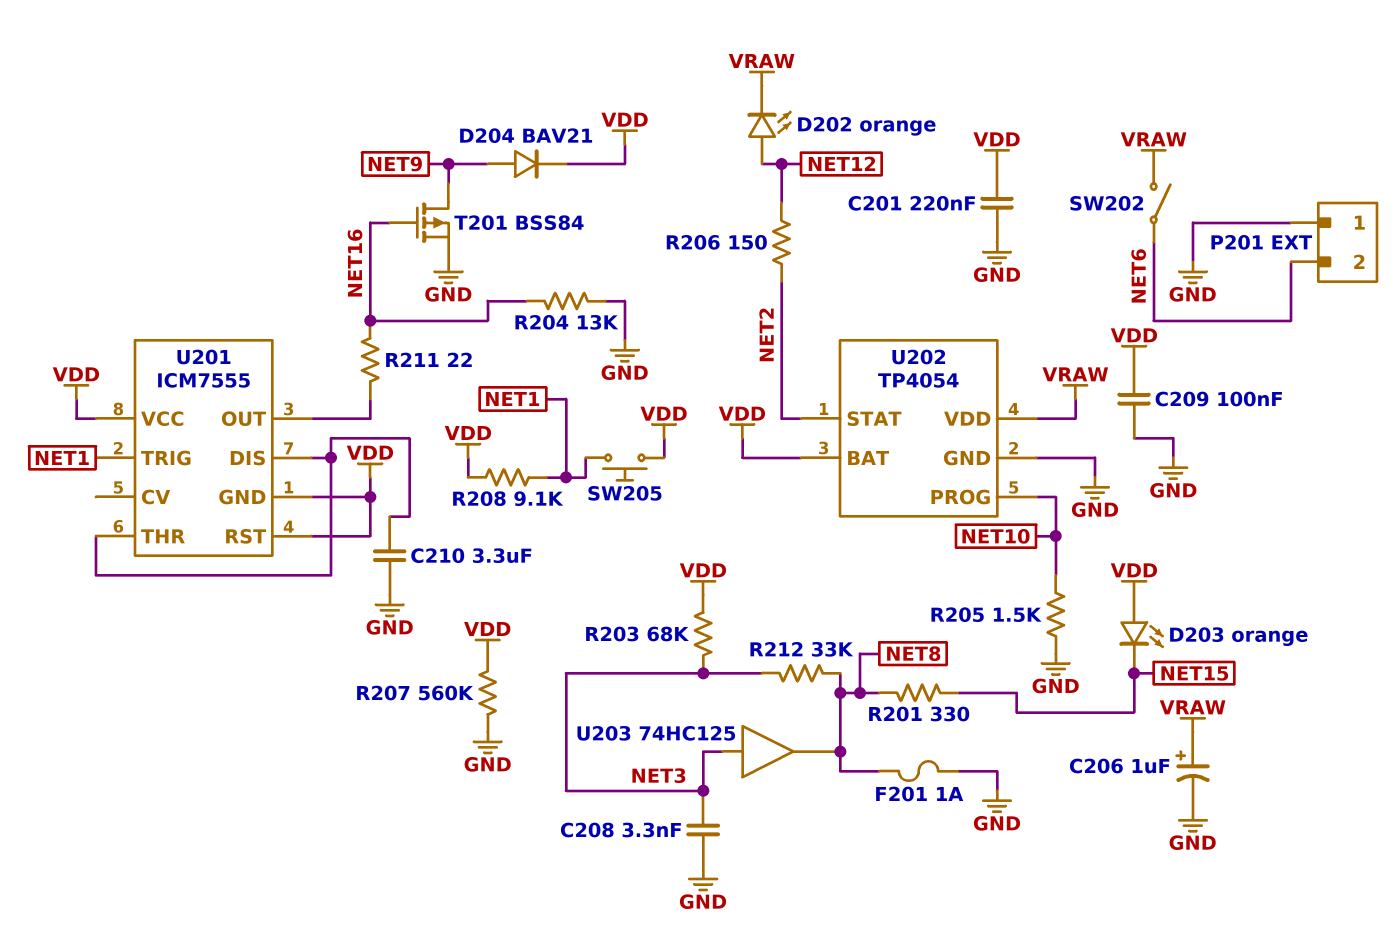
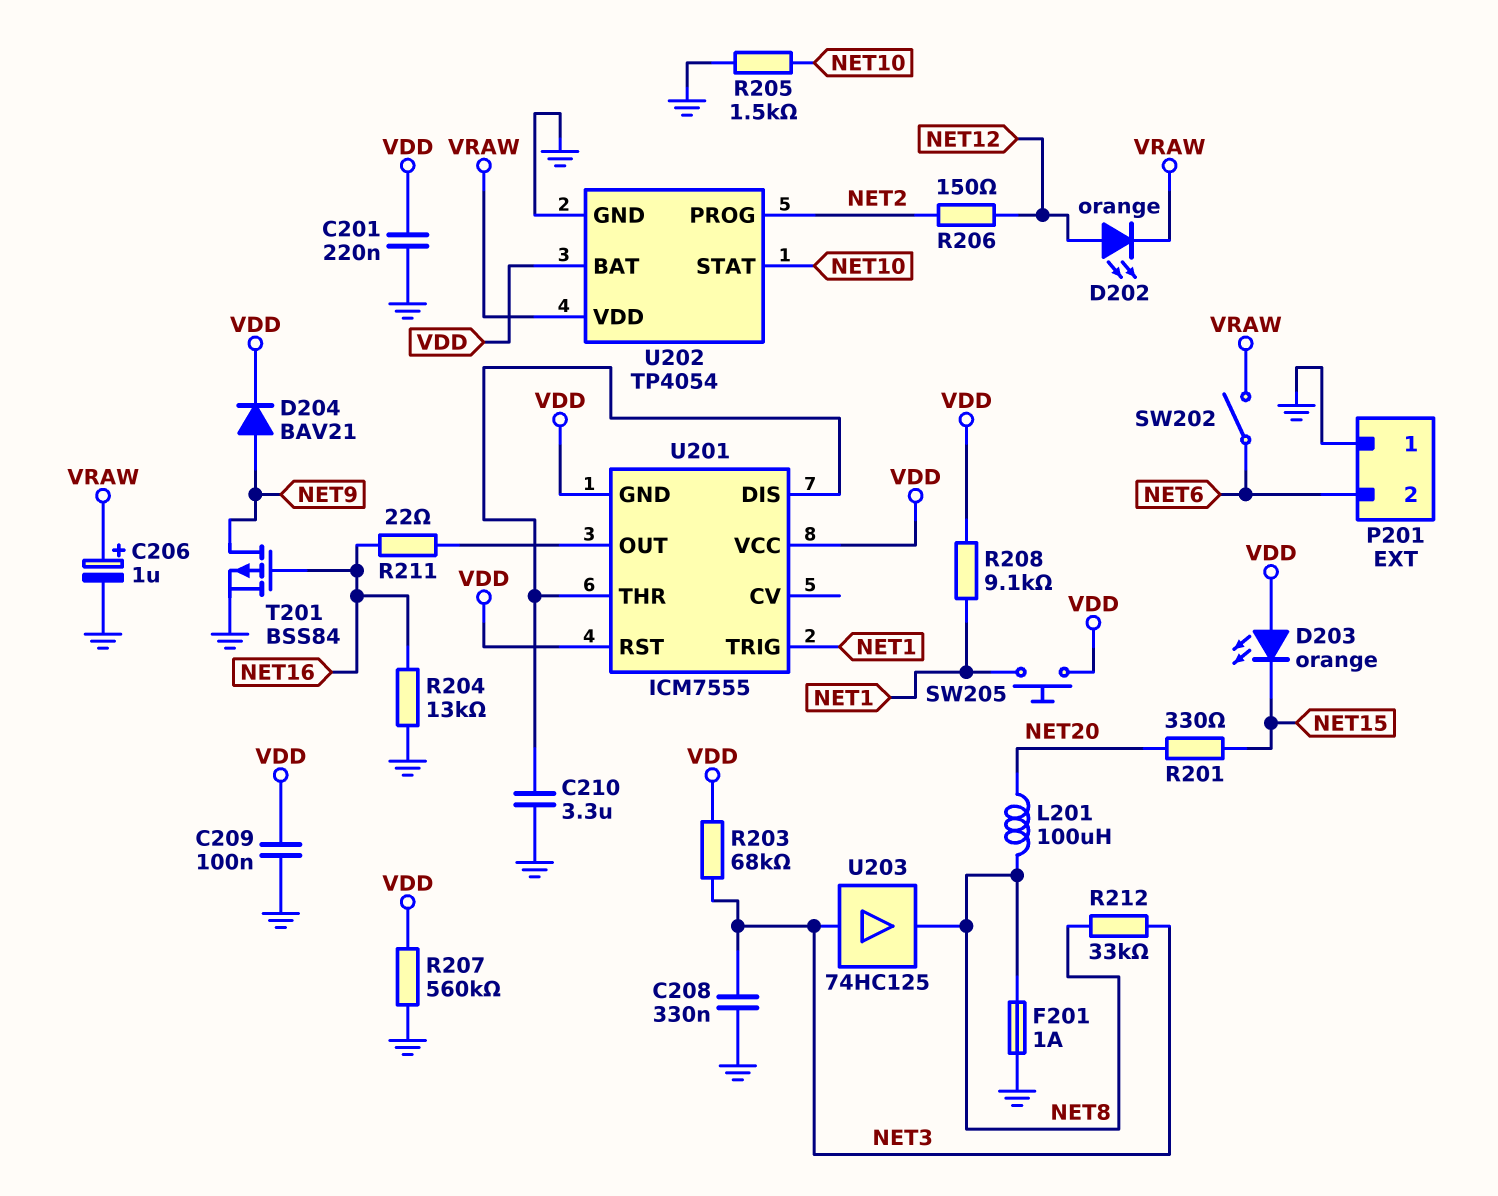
C208: 3.3nF (GND, NET3) -> 330nF (GND, NET3)
L201: none -> 100uH (NET8, NET20)
R201: 330 (NET8, NET15) -> 330 (NET15, NET20)
U202 pin PROG: NET10 -> NET2
U202 pin STAT: NET2 -> NET10

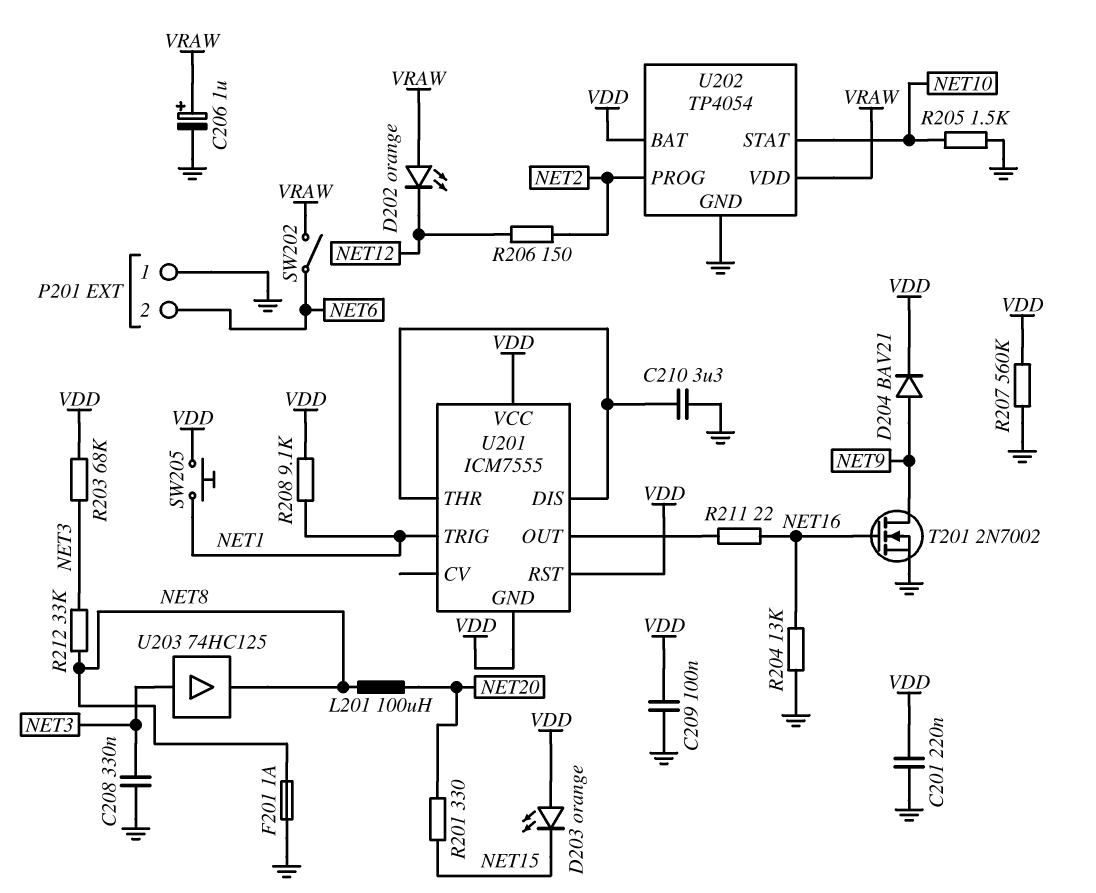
D202: LED orange (A NET12, K VRAW) -> LED orange (A VRAW, K NET12)
T201: PMOS BSS84 (G NET16, D NET9, S GND) -> NMOS 2N7002 (G NET16, D NET9, S GND)

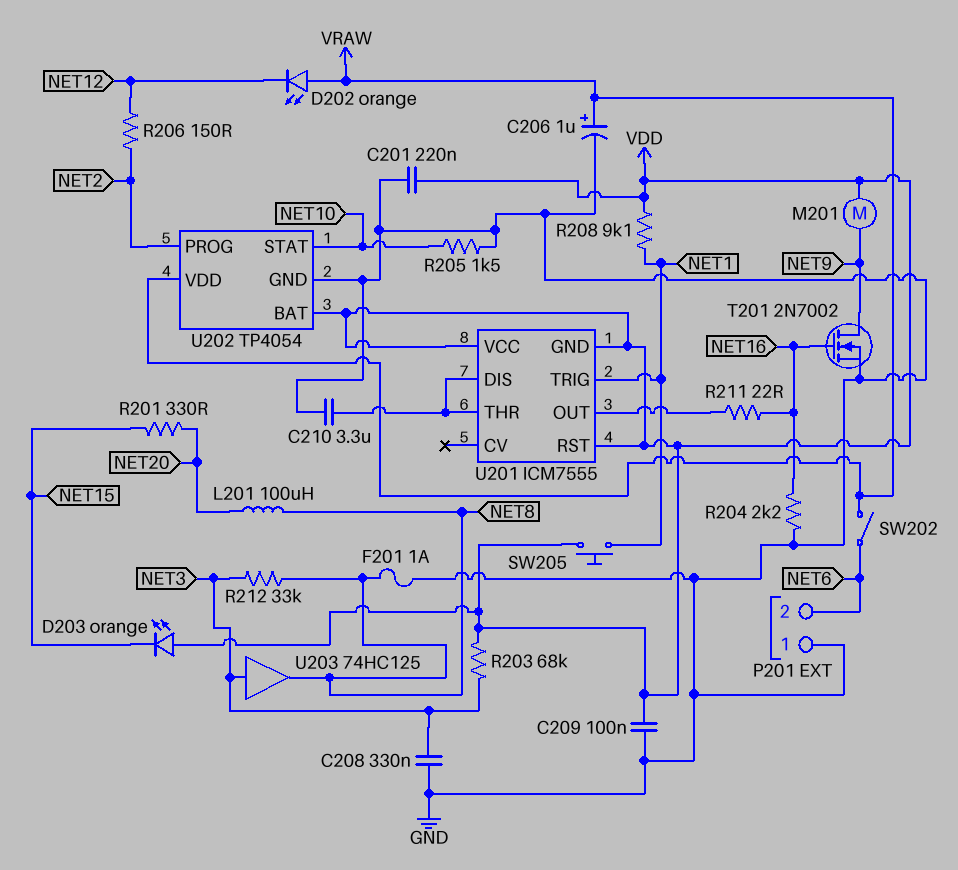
D204: diode BAV21 (A NET9, K VDD) -> none
M201: none -> motor (NET9, VDD)
R204: 13k (GND, NET16) -> 2.2k (GND, NET16)
R207: 560k (GND, VDD) -> none

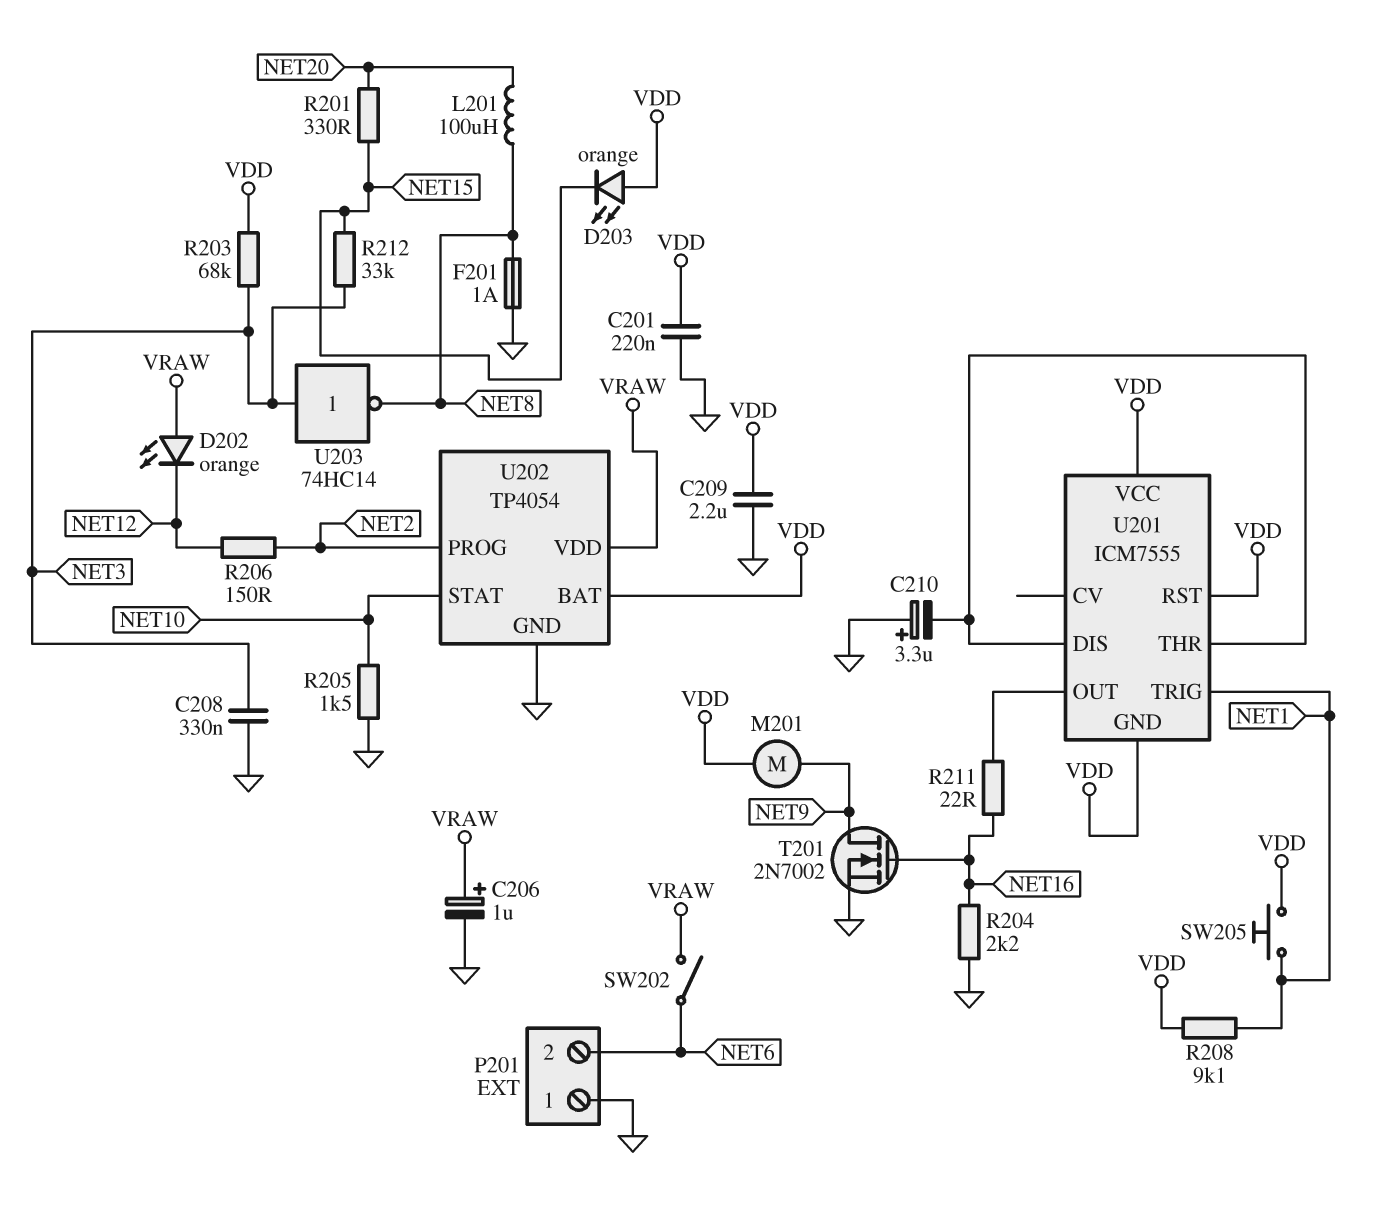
C209: 100nF (GND, VDD) -> 2.2uF (GND, VDD)
C210: 3.3uF (GND, U201/DIS) -> 3.3uF (plus GND, minus U201/DIS)
R212: 33k (NET3, NET8) -> 33k (NET3, NET15)
U203: buffer 74HC125 (in NET3, out NET8) -> NOT 74HC14 (in NET3, out NET8)

